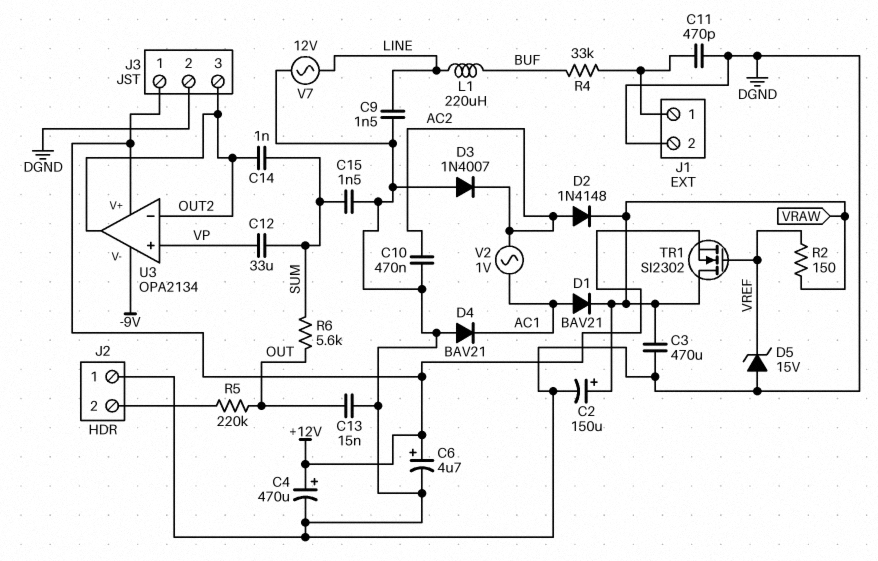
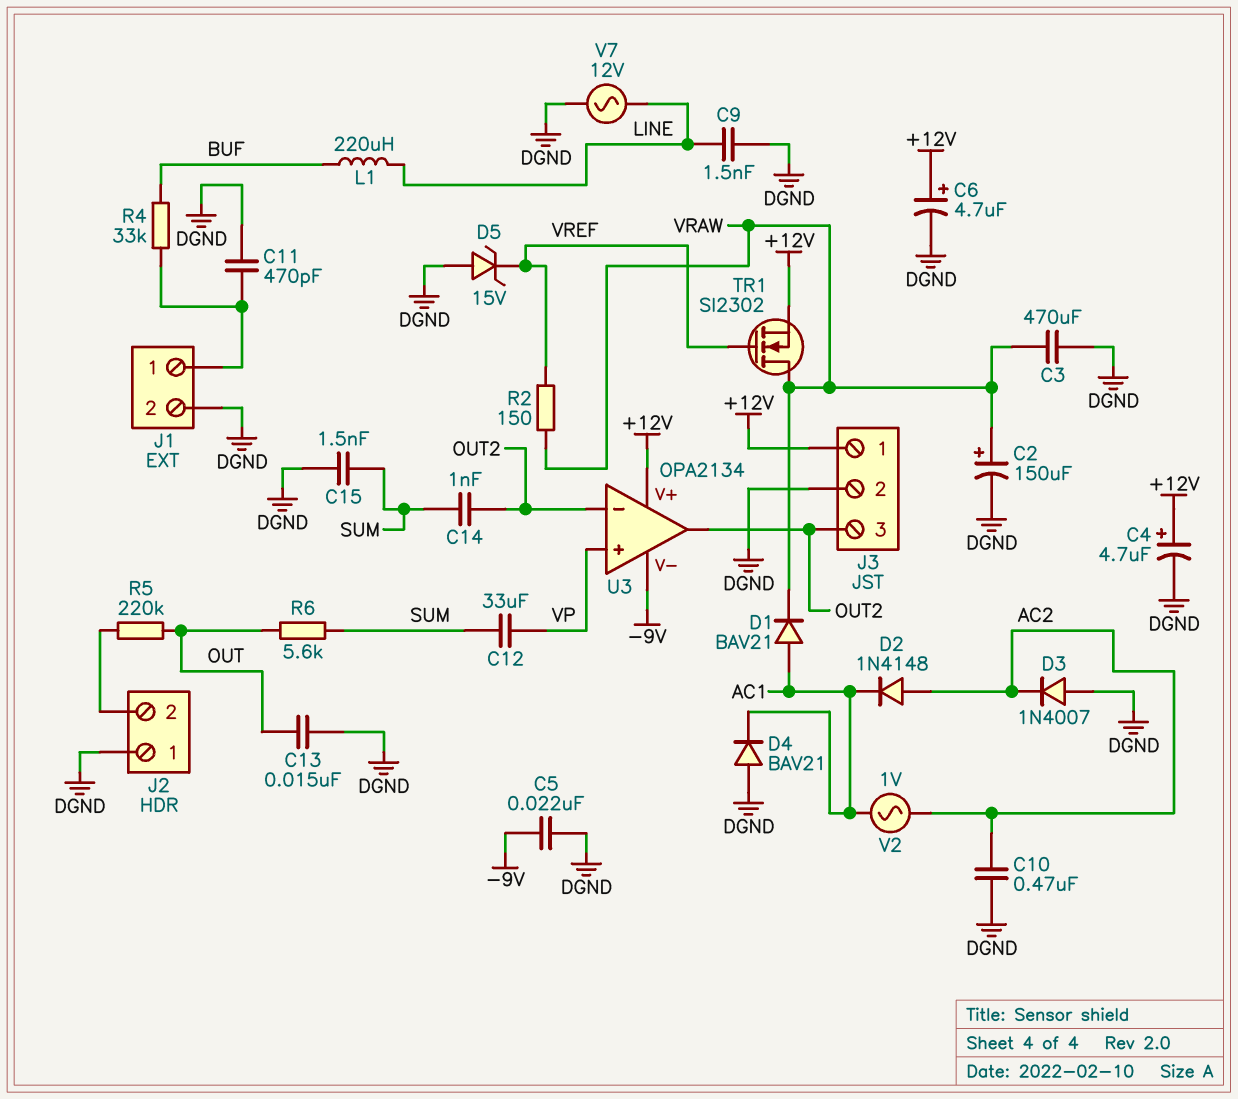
C4: 470uF (plus +12V, minus DGND) -> 4.7uF (plus +12V, minus DGND)
C5: none -> 22nF (-9V, DGND)
D2: diode 1N4148 (A AC2, K VRAW) -> diode 1N4148 (A AC2, K AC1)

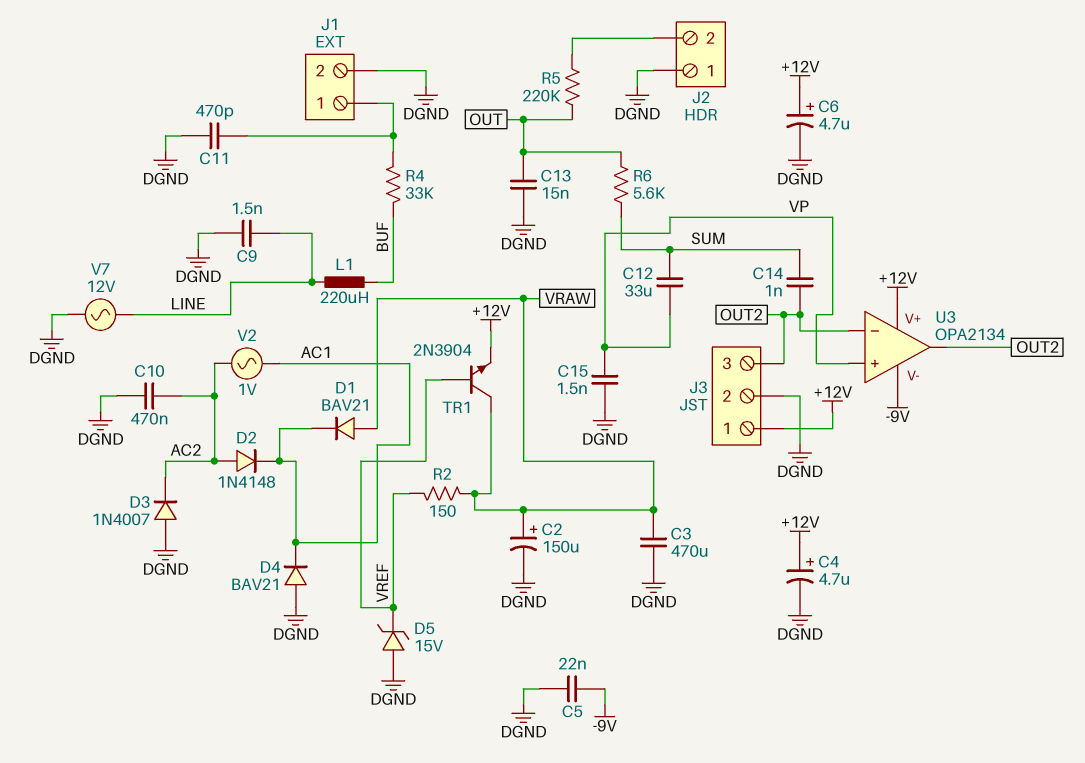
C15: 1.5nF (DGND, SUM) -> 1.5nF (DGND, VP)
D1: diode BAV21 (A AC1, K VRAW) -> diode BAV21 (A VRAW, K AC1)
TR1: NMOS SI2302 (G VREF, D VRAW, S +12V) -> NPN 2N3904 (B VREF, C VRAW, E +12V)

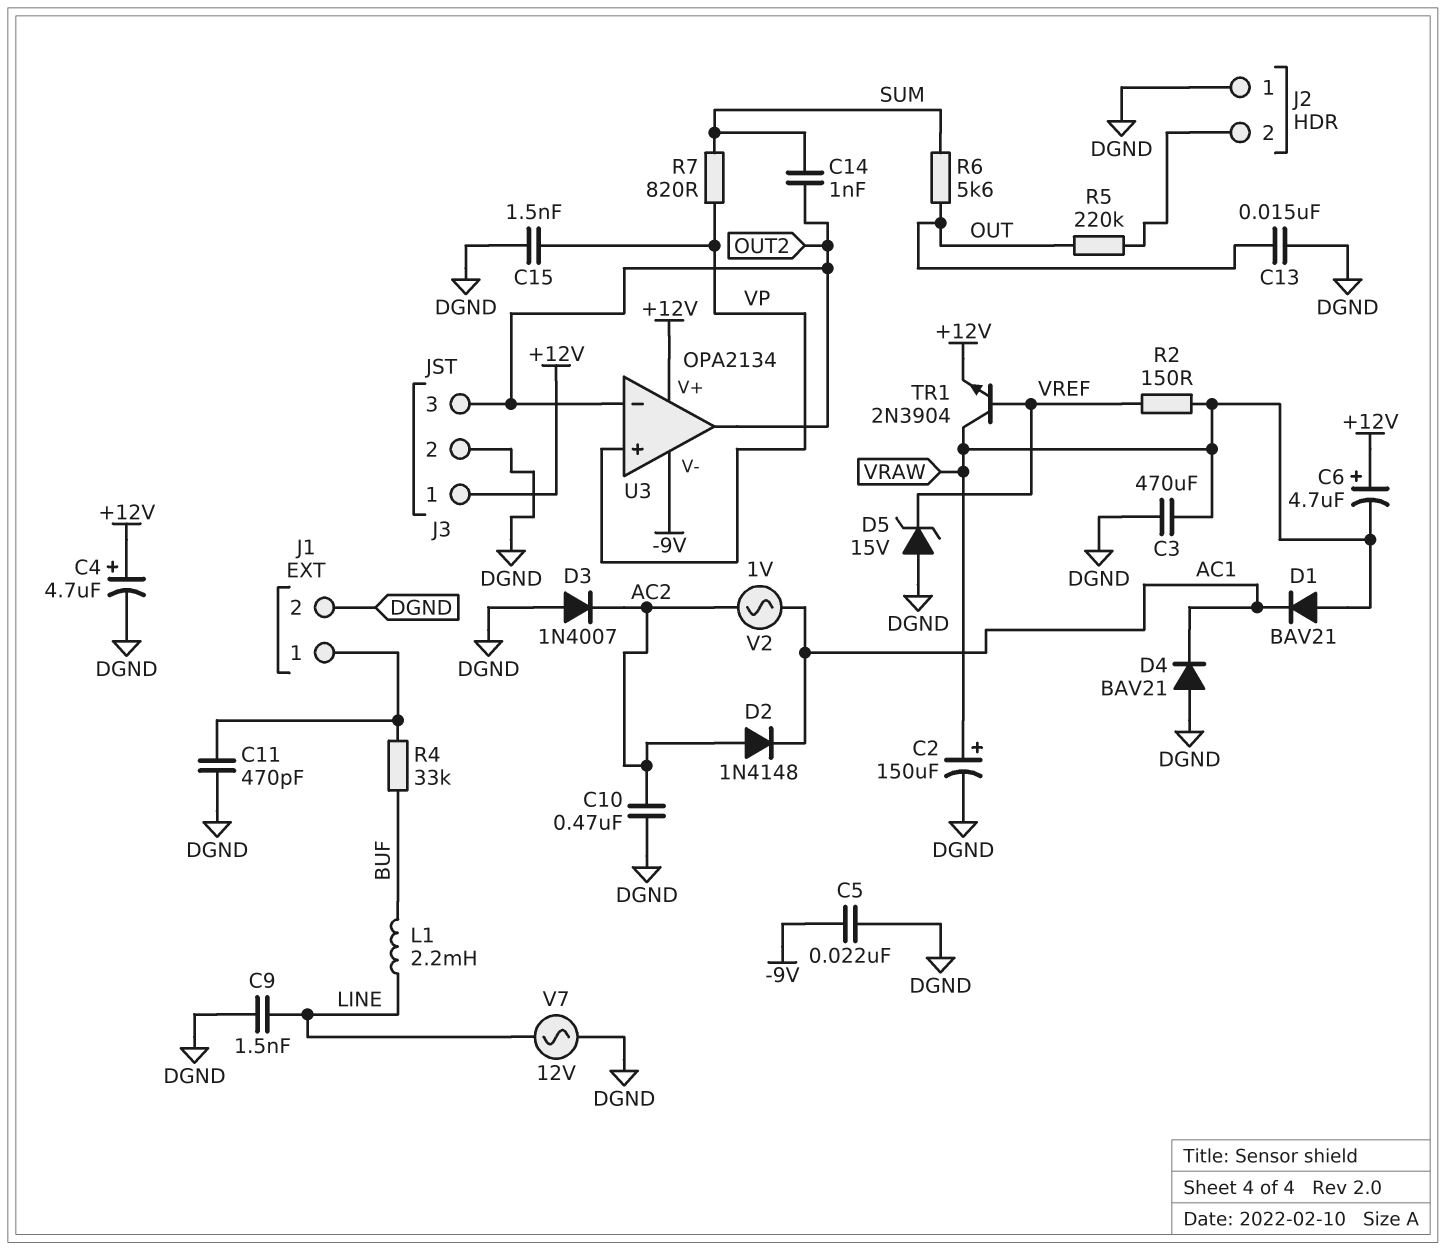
C6: 4.7uF (plus +12V, minus DGND) -> 4.7uF (plus +12V, minus VRAW)
C12: 33uF (SUM, VP) -> none
L1: 220uH (BUF, LINE) -> 2.2mH (BUF, LINE)
R7: none -> 820 (SUM, VP)

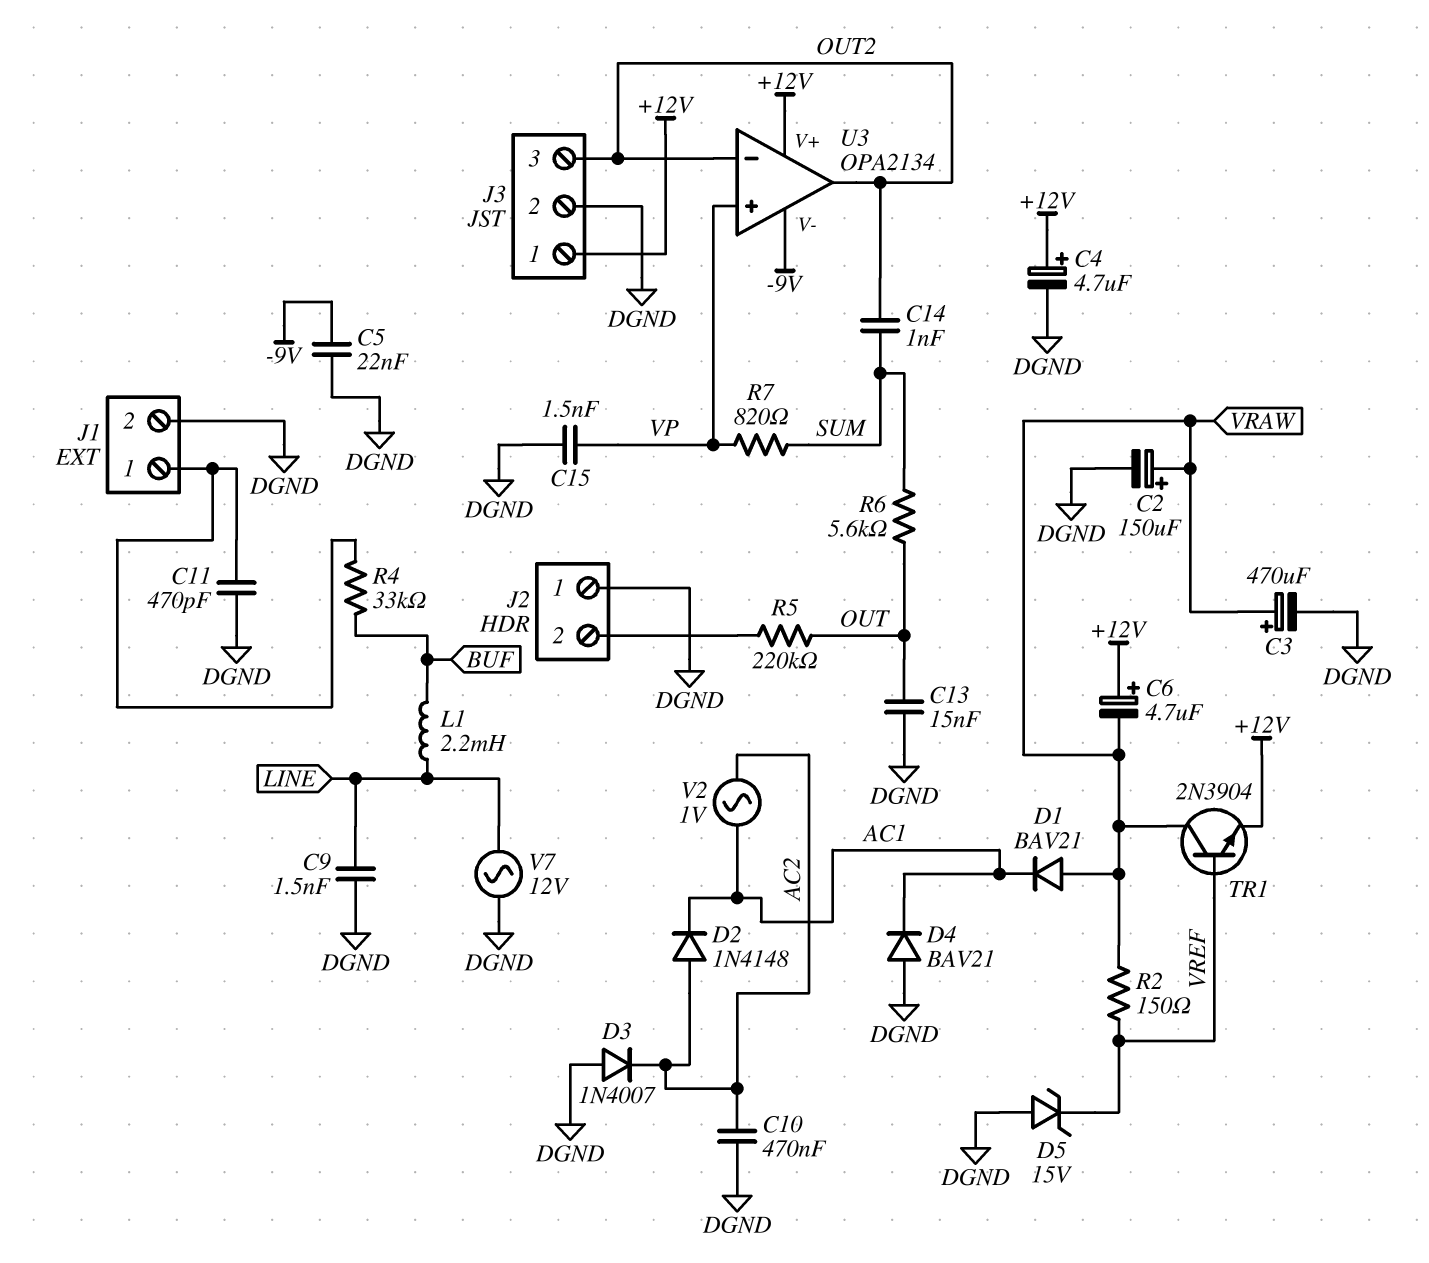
C3: 470uF (DGND, VRAW) -> 470uF (plus VRAW, minus DGND)

